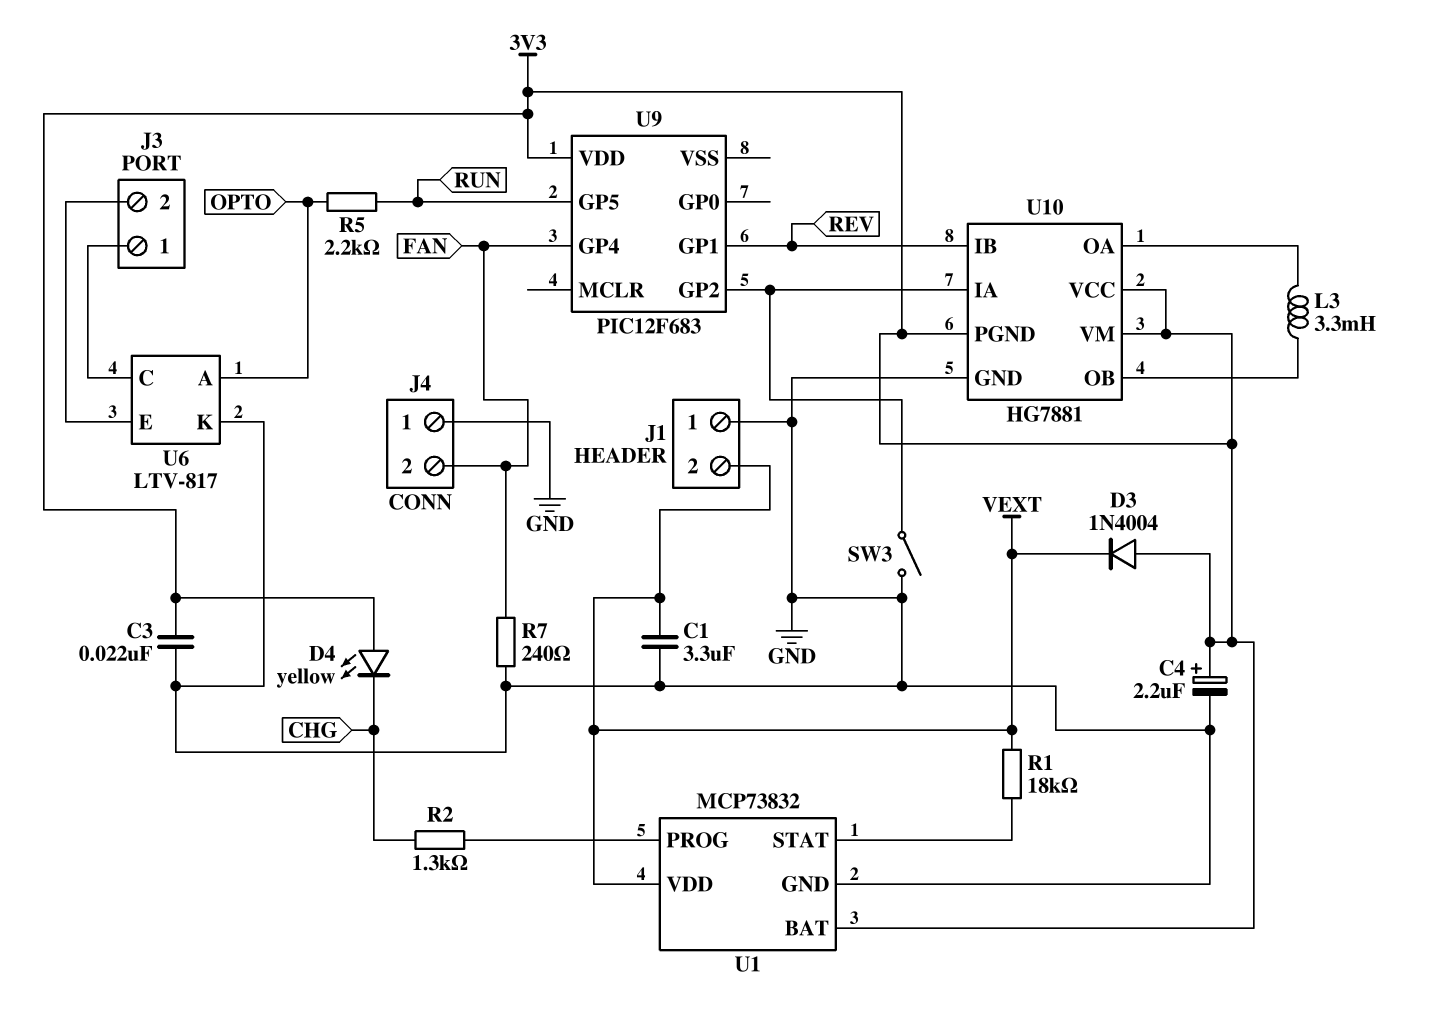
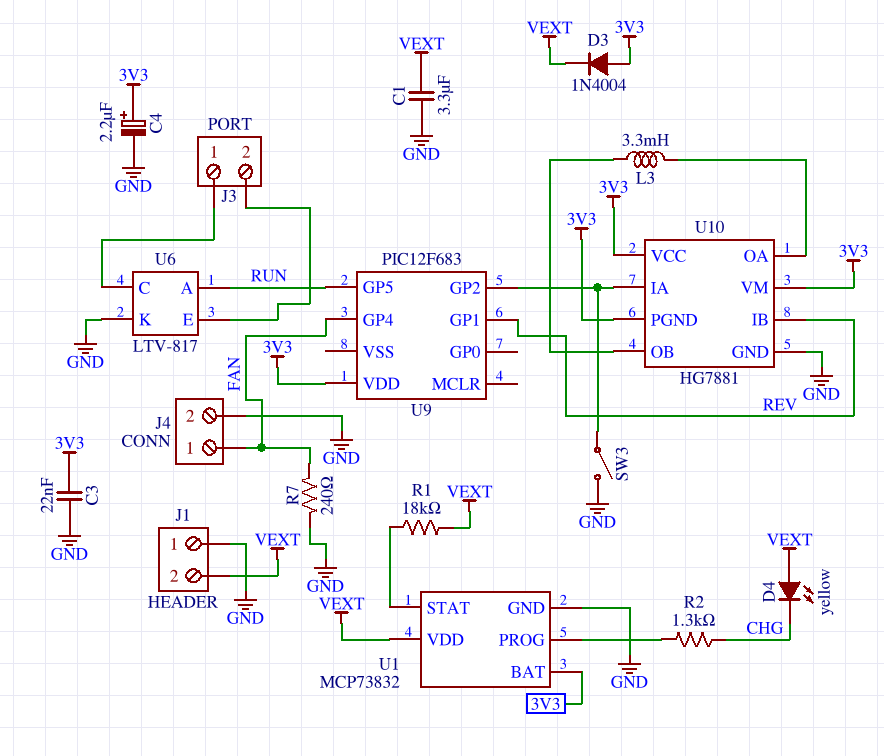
D4: LED yellow (A 3V3, K CHG) -> LED yellow (A VEXT, K CHG)
J4 pin 1: GND -> FAN
J4 pin 2: FAN -> GND
R5: 2.2k (OPTO, RUN) -> none
U6 pin A: OPTO -> RUN

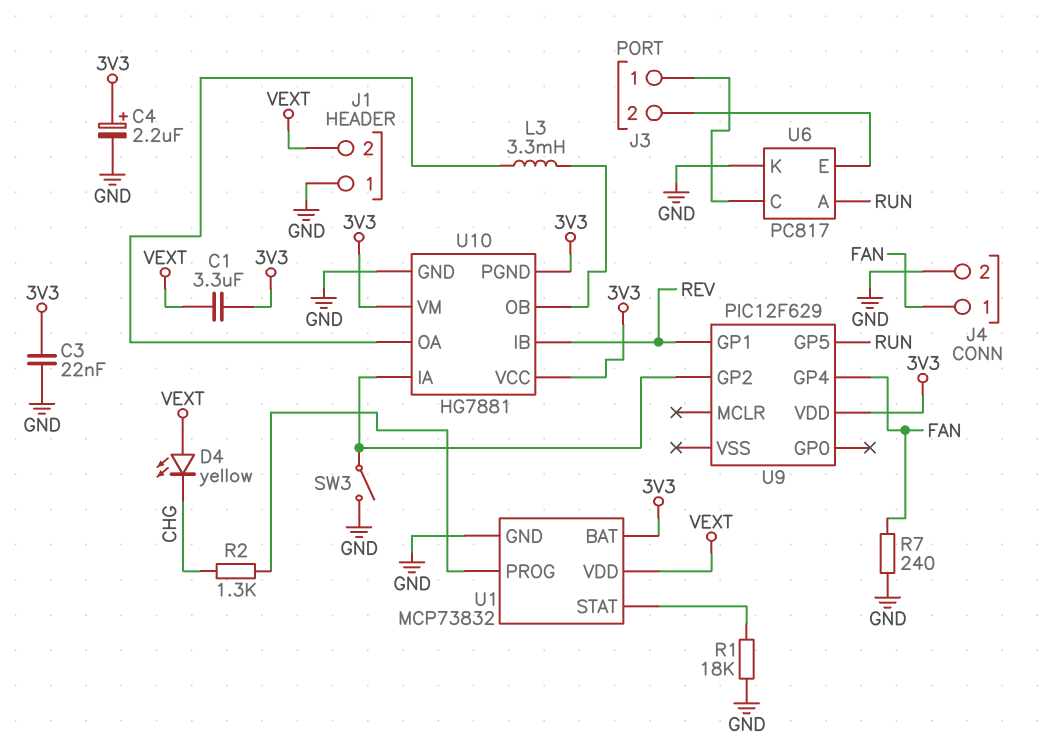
C1: 3.3uF (GND, VEXT) -> 3.3uF (3V3, VEXT)
D3: diode 1N4004 (A 3V3, K VEXT) -> none
R1: 18k (U1/STAT, VEXT) -> 18k (GND, U1/STAT)
U6: LTV-817 -> PC817
U9: PIC12F683 -> PIC12F629

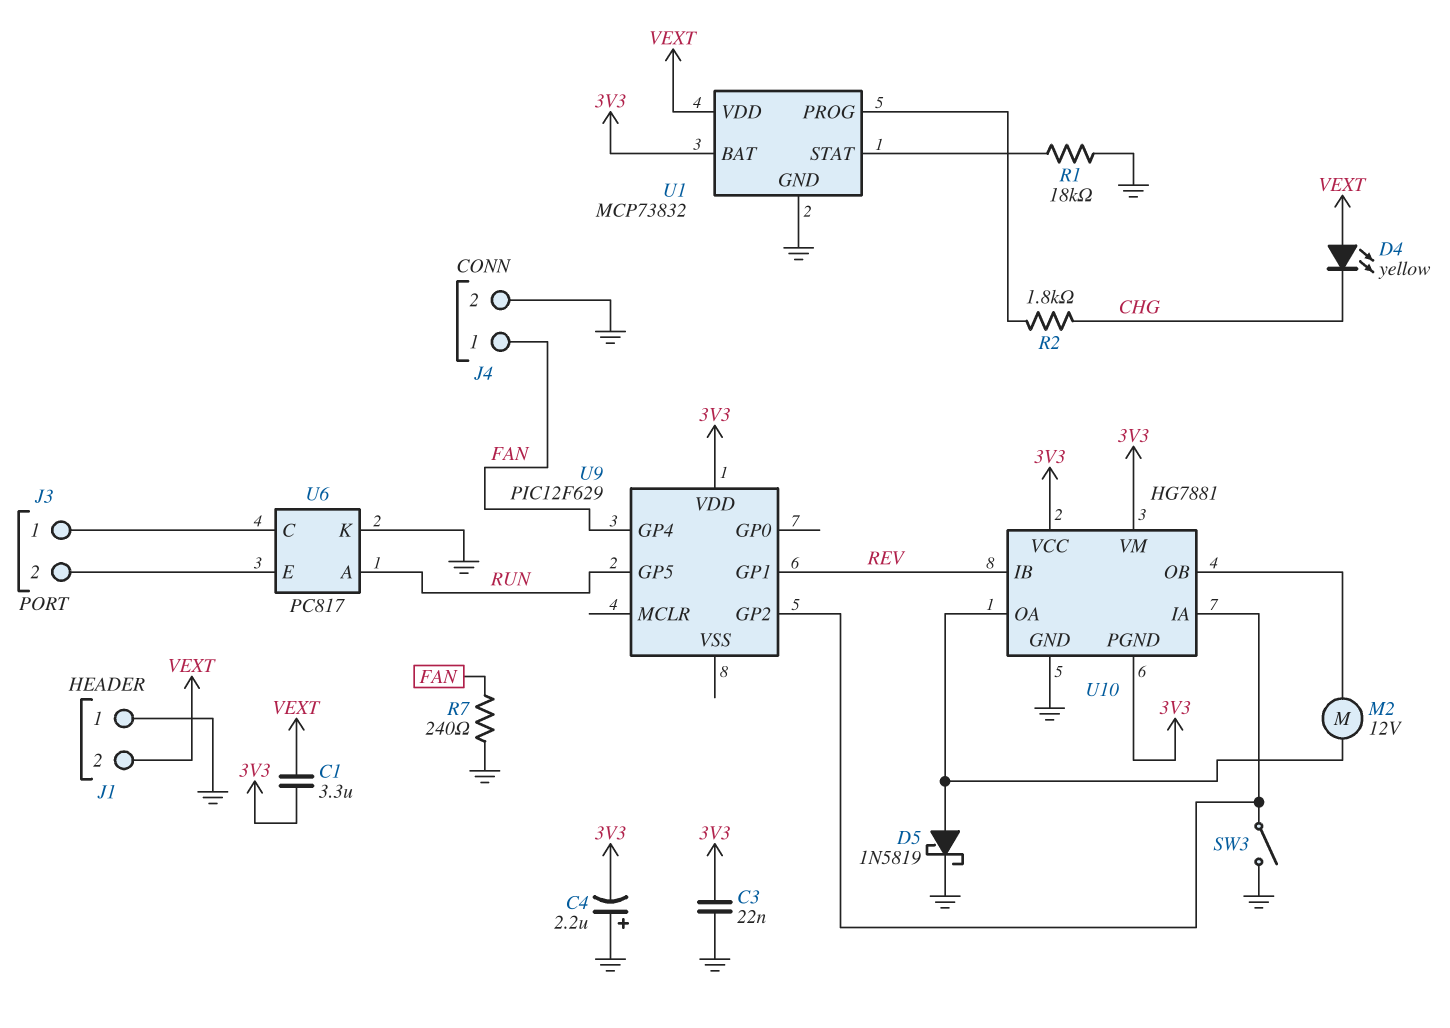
C4: 2.2uF (plus 3V3, minus GND) -> 2.2uF (plus GND, minus 3V3)
D5: none -> schottky 1N5819 (A U10/OA, K GND)
L3: 3.3mH (U10/OA, U10/OB) -> none
M2: none -> motor 12V (U10/OA, U10/OB)
R2: 1.3k (CHG, U1/PROG) -> 1.8k (CHG, U1/PROG)

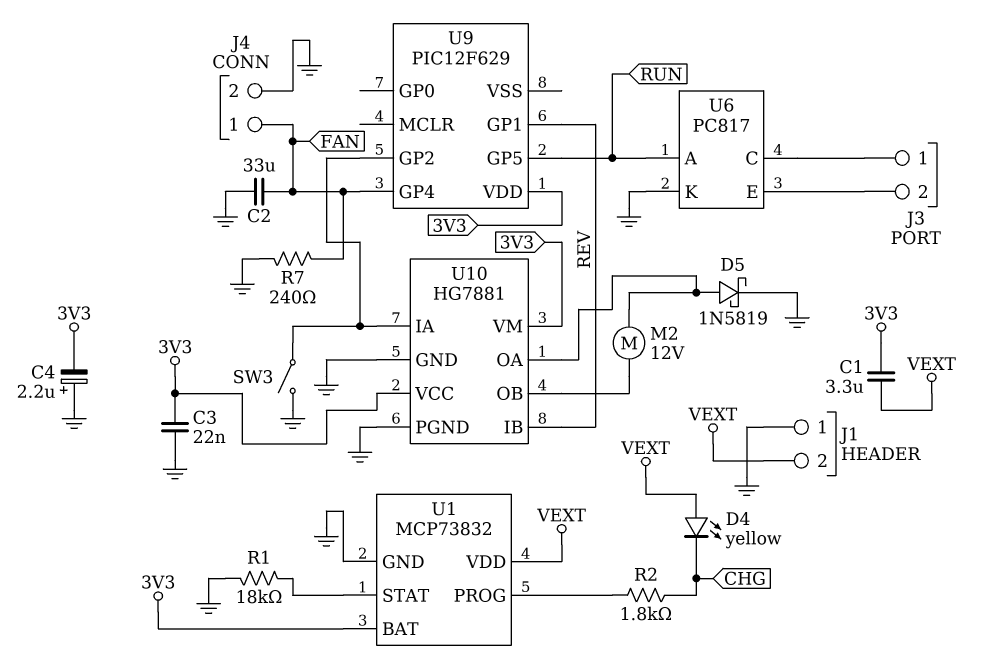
C2: none -> 33uF (FAN, GND)
U10 pin PGND: 3V3 -> GND

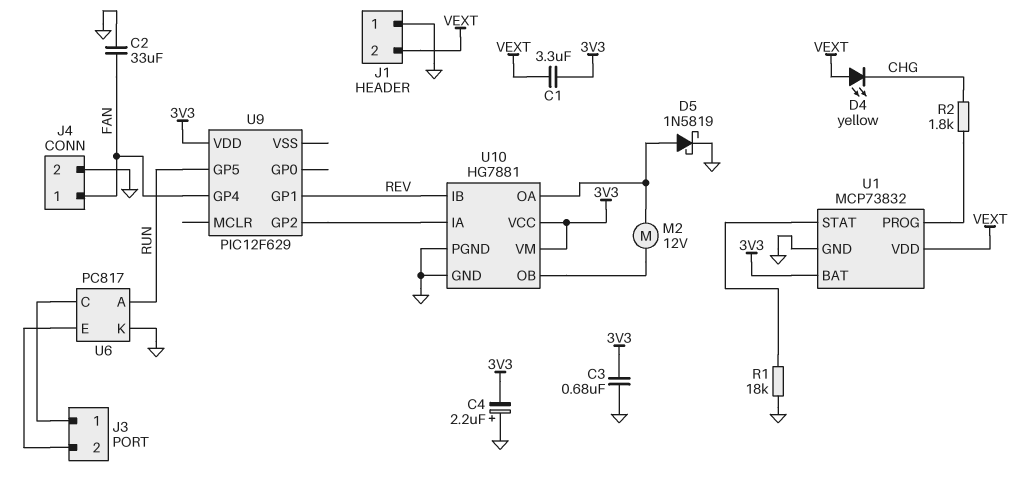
C3: 22nF (3V3, GND) -> 680nF (3V3, GND)
R7: 240 (FAN, GND) -> none
SW3: switch (GND, U9/GP2) -> none

